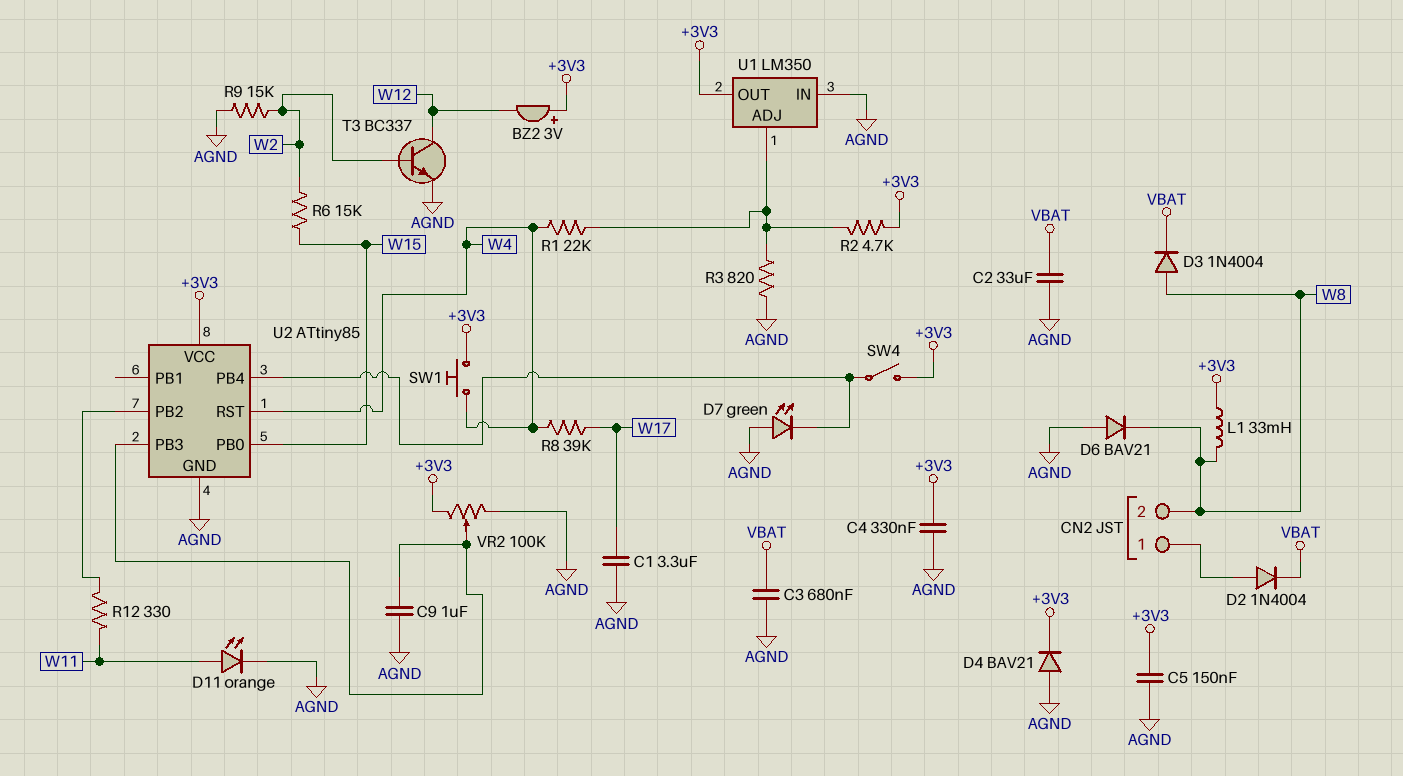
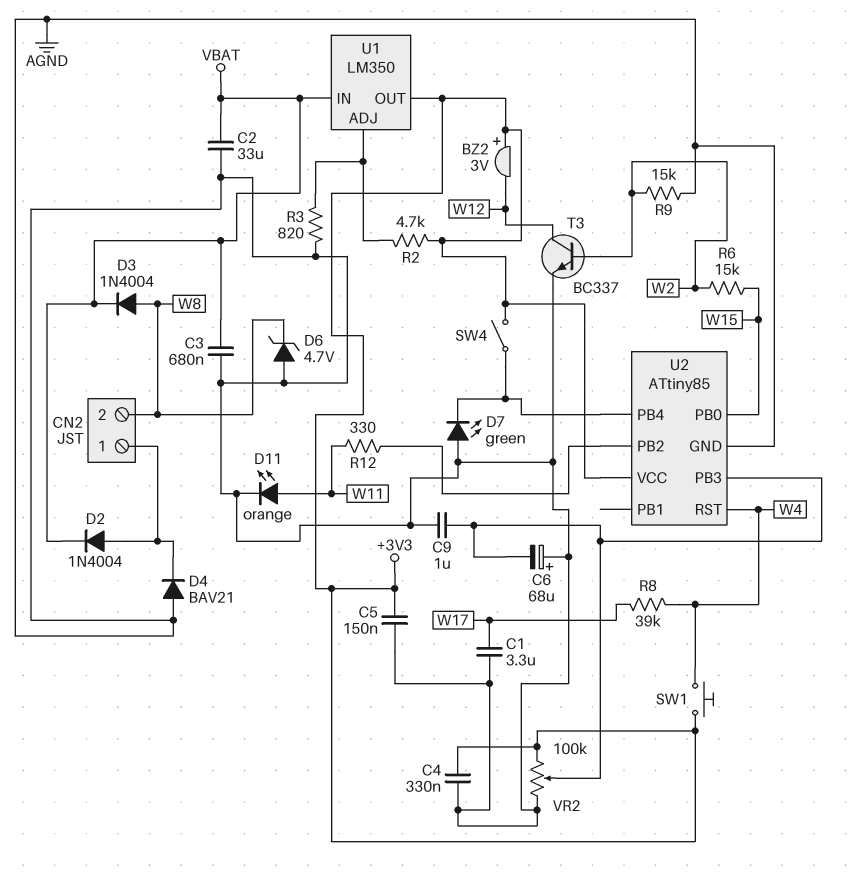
C6: none -> 68uF (plus AGND, minus U2/PB3)
D4: diode BAV21 (A AGND, K +3V3) -> diode BAV21 (A AGND, K CN2/1)
D6: diode BAV21 (A AGND, K W8) -> zener 4.7V (A AGND, K W8)
L1: 33mH (+3V3, W8) -> none
R1: 22k (U1/ADJ, W4) -> none
U1 pin IN: AGND -> VBAT

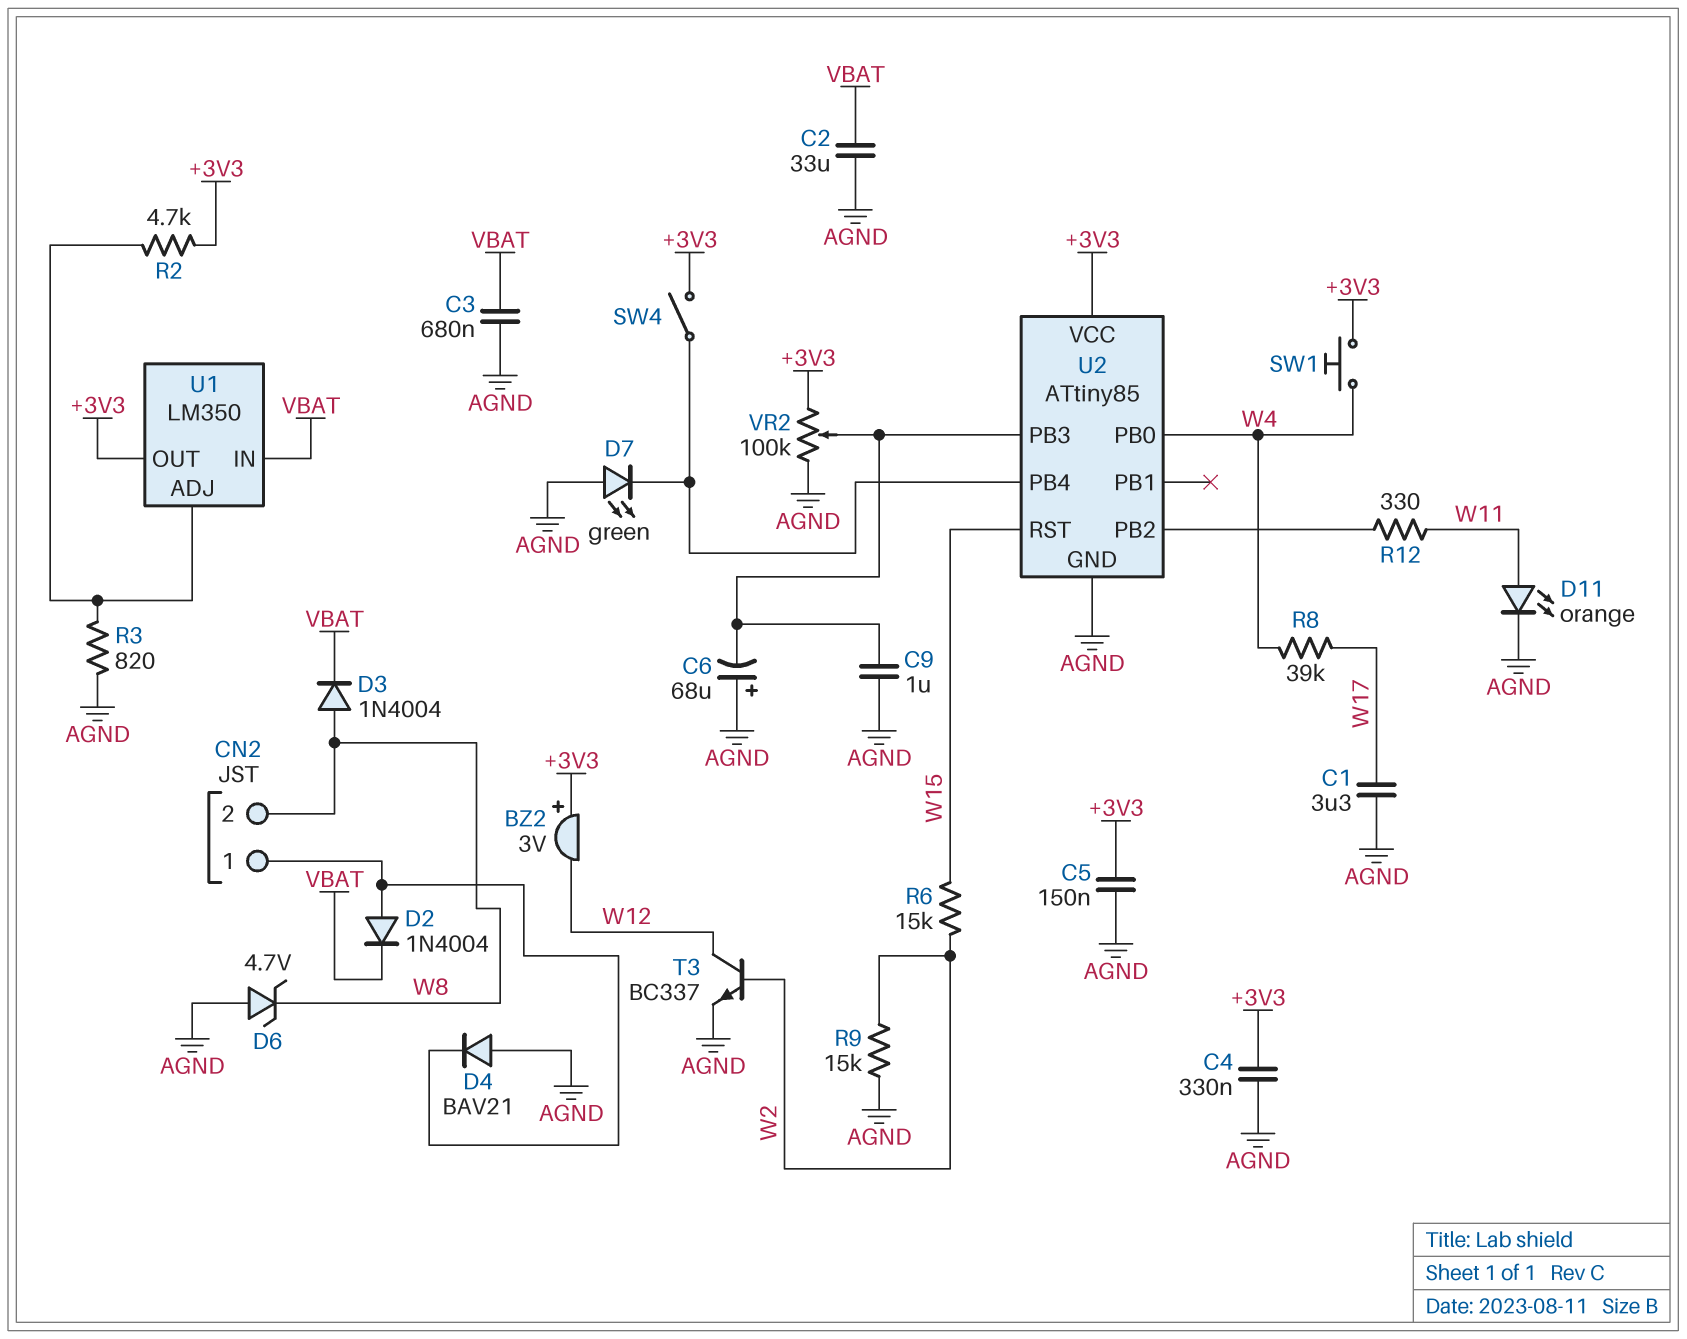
U2 pin PB0: W15 -> W4
U2 pin RST: W4 -> W15

